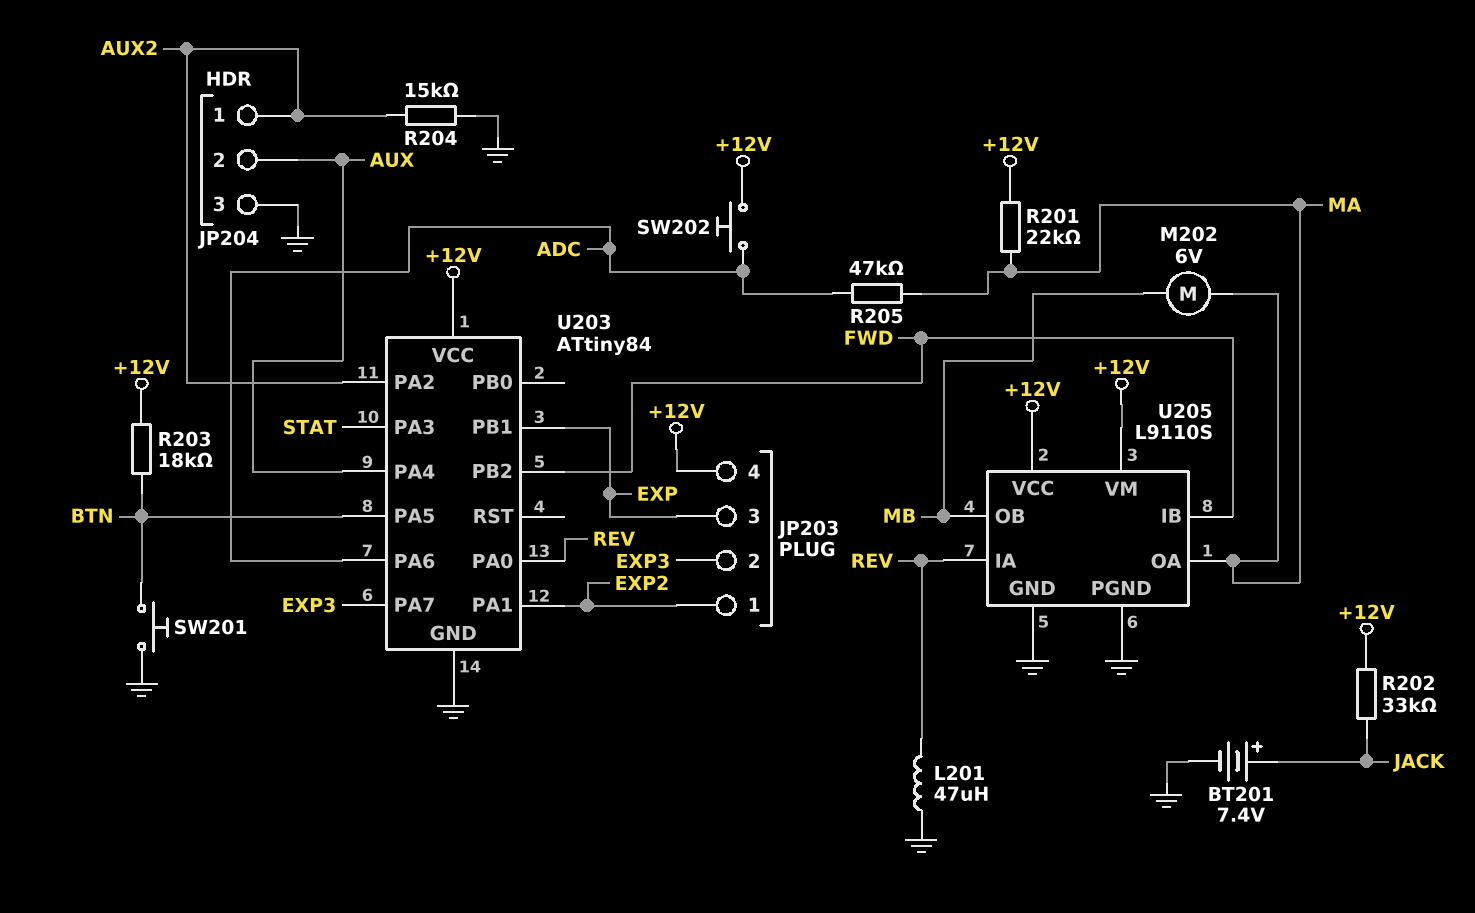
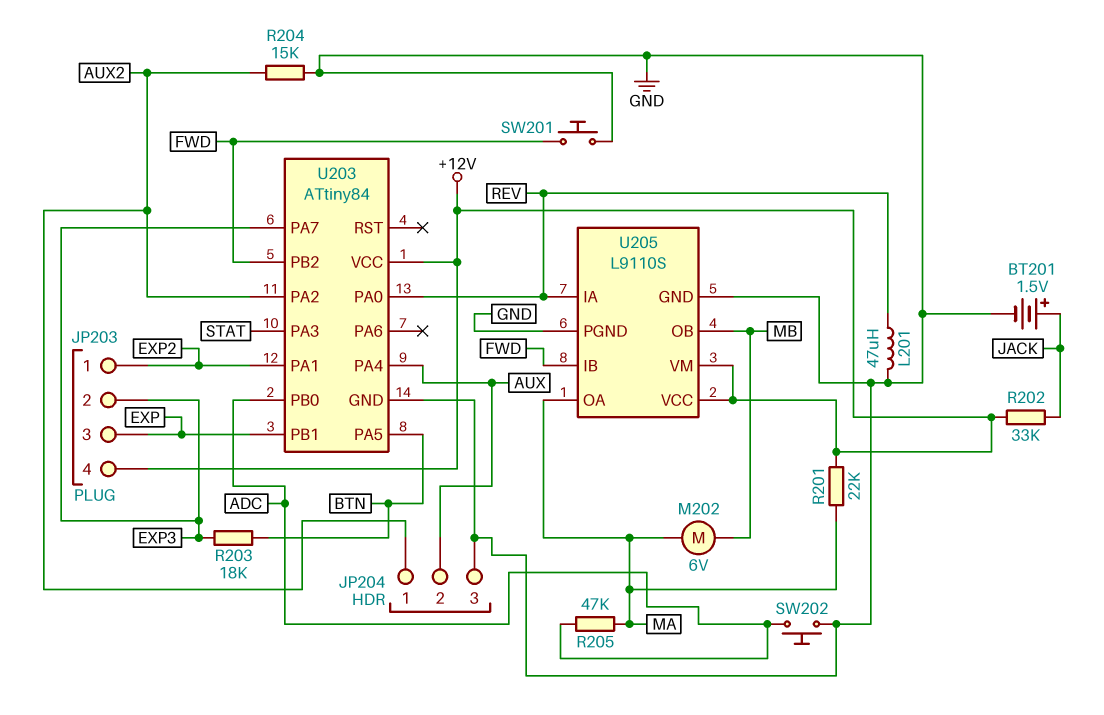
BT201: 7.4V (plus JACK, minus GND) -> 1.5V (plus JACK, minus GND)
R203: 18k (+12V, BTN) -> 18k (BTN, EXP3)
SW201: button (BTN, GND) -> button (FWD, GND)
SW202: button (+12V, ADC) -> button (ADC, GND)
U203 pin PA6: ADC -> none
U203 pin PB0: none -> ADC

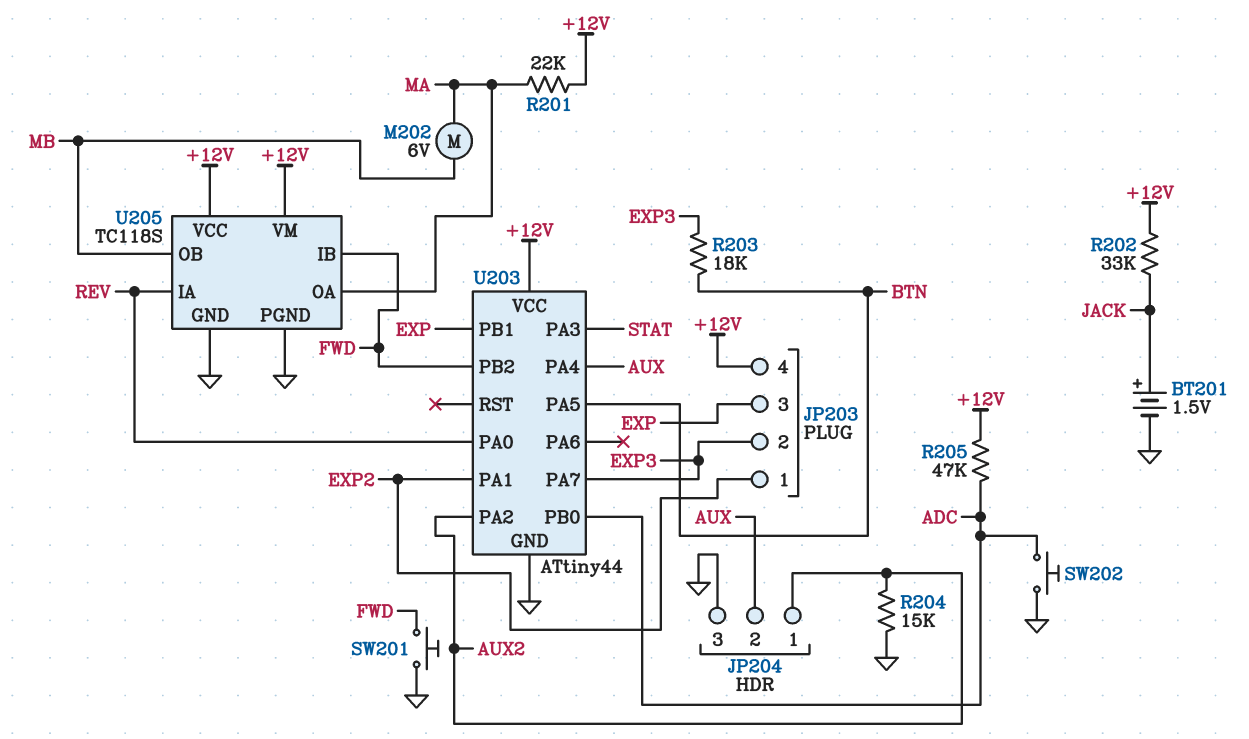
L201: 47uH (GND, REV) -> none
R205: 47k (ADC, MA) -> 47k (+12V, ADC)
U203: ATtiny84 -> ATtiny44
U205: L9110S -> TC118S

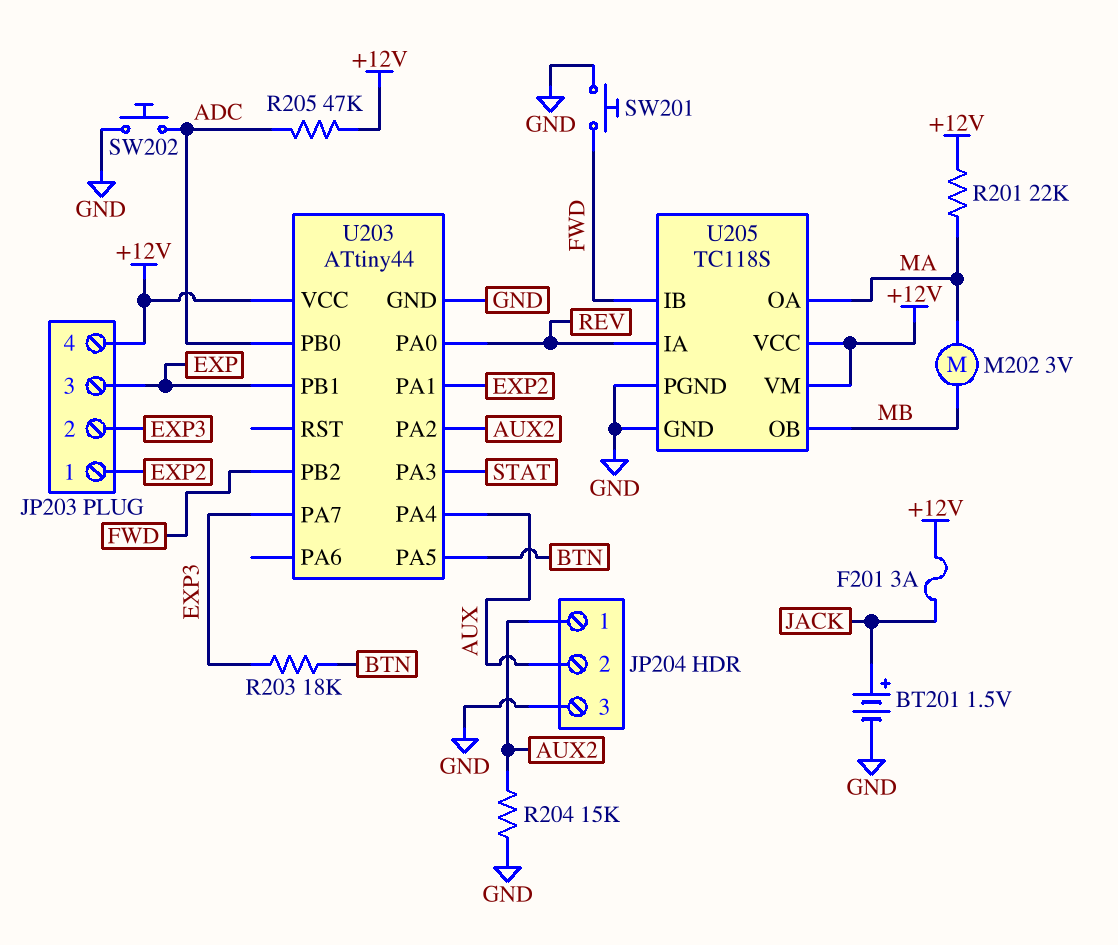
F201: none -> 3A (+12V, JACK)
M202: motor 6V (MA, MB) -> motor 3V (MA, MB)
R202: 33k (+12V, JACK) -> none

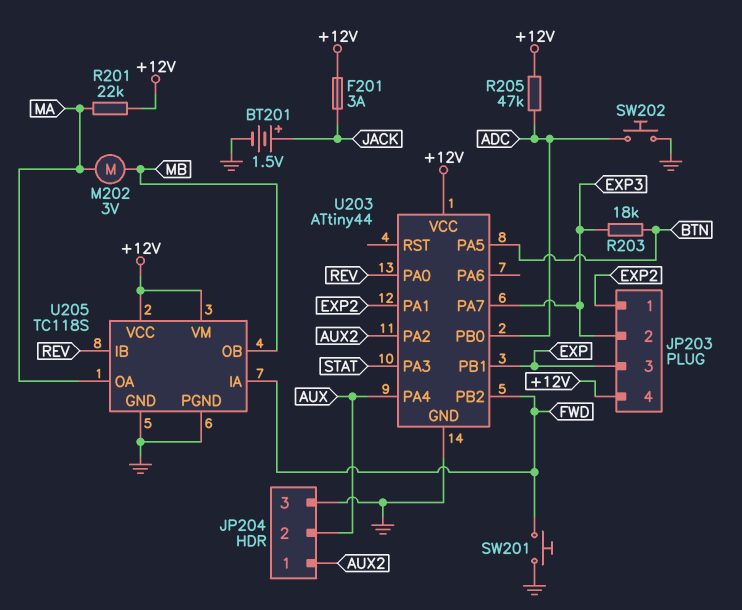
R204: 15k (AUX2, GND) -> none
U205 pin IA: REV -> FWD
U205 pin IB: FWD -> REV

